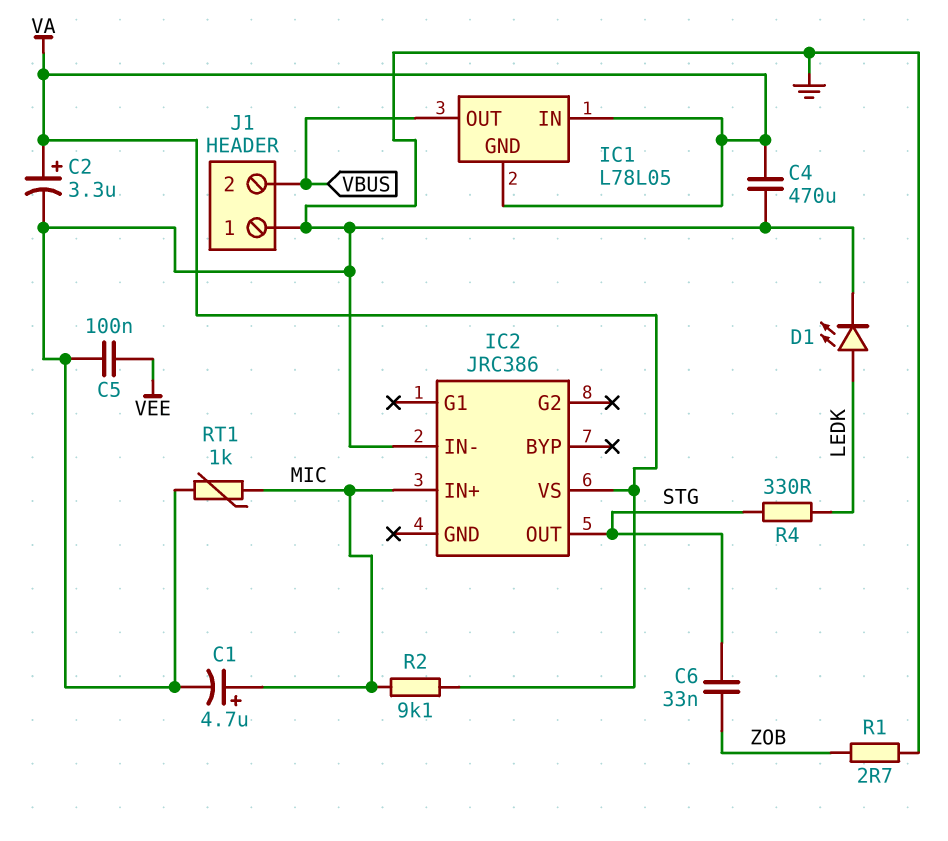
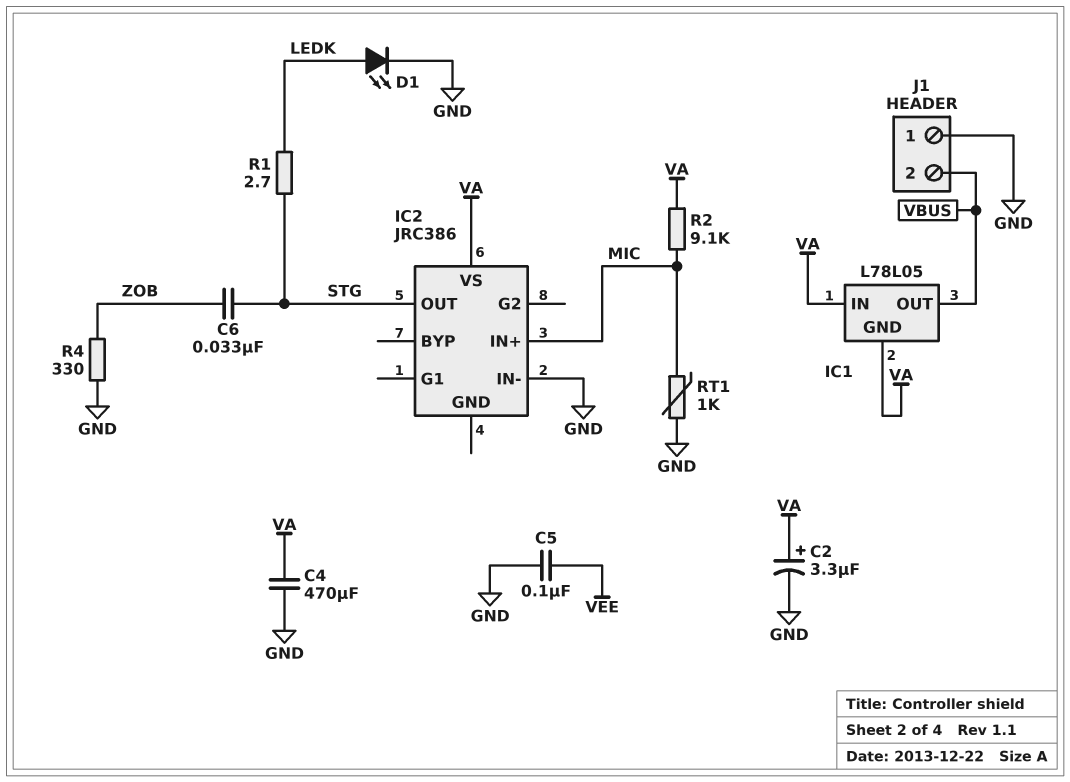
C1: 4.7uF (plus MIC, minus GND) -> none
R1: 2.7 (GND, ZOB) -> 2.7 (LEDK, STG)
R4: 330 (LEDK, STG) -> 330 (GND, ZOB)

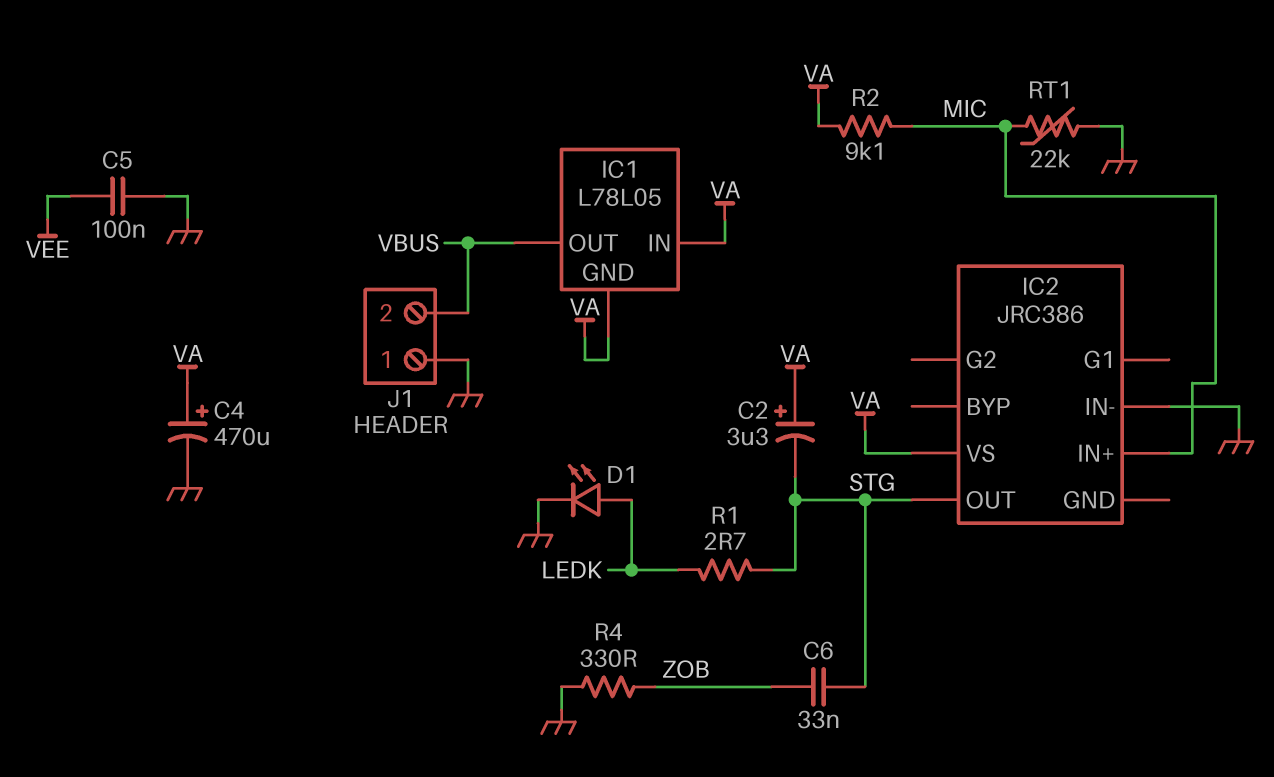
C2: 3.3uF (plus VA, minus GND) -> 3.3uF (plus VA, minus STG)
C4: 470uF (GND, VA) -> 470uF (plus VA, minus GND)
RT1: 1k (GND, MIC) -> 22k (GND, MIC)

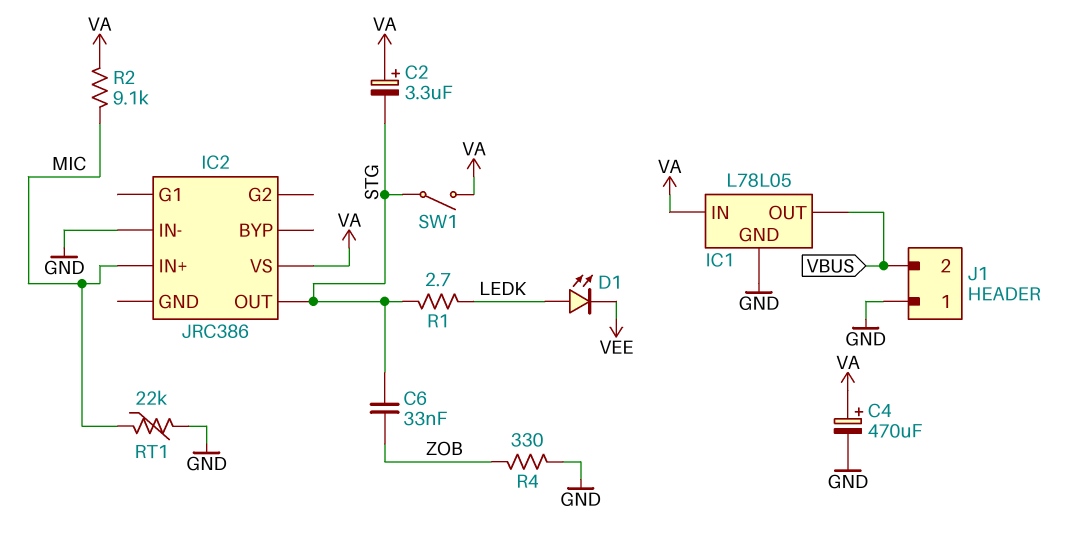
C5: 100nF (GND, VEE) -> none
D1: LED (A LEDK, K GND) -> LED (A LEDK, K VEE)
IC1 pin GND: VA -> GND
SW1: none -> switch (STG, VA)

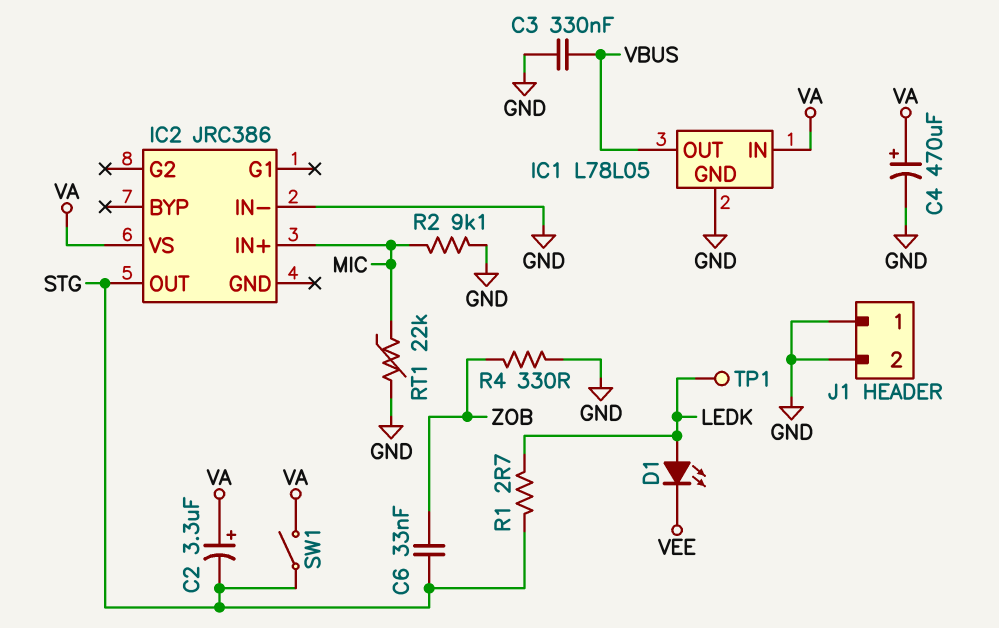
C3: none -> 330nF (GND, VBUS)
J1 pin 2: VBUS -> GND
R2: 9.1k (MIC, VA) -> 9.1k (GND, MIC)
TP1: none -> test point (LEDK)

